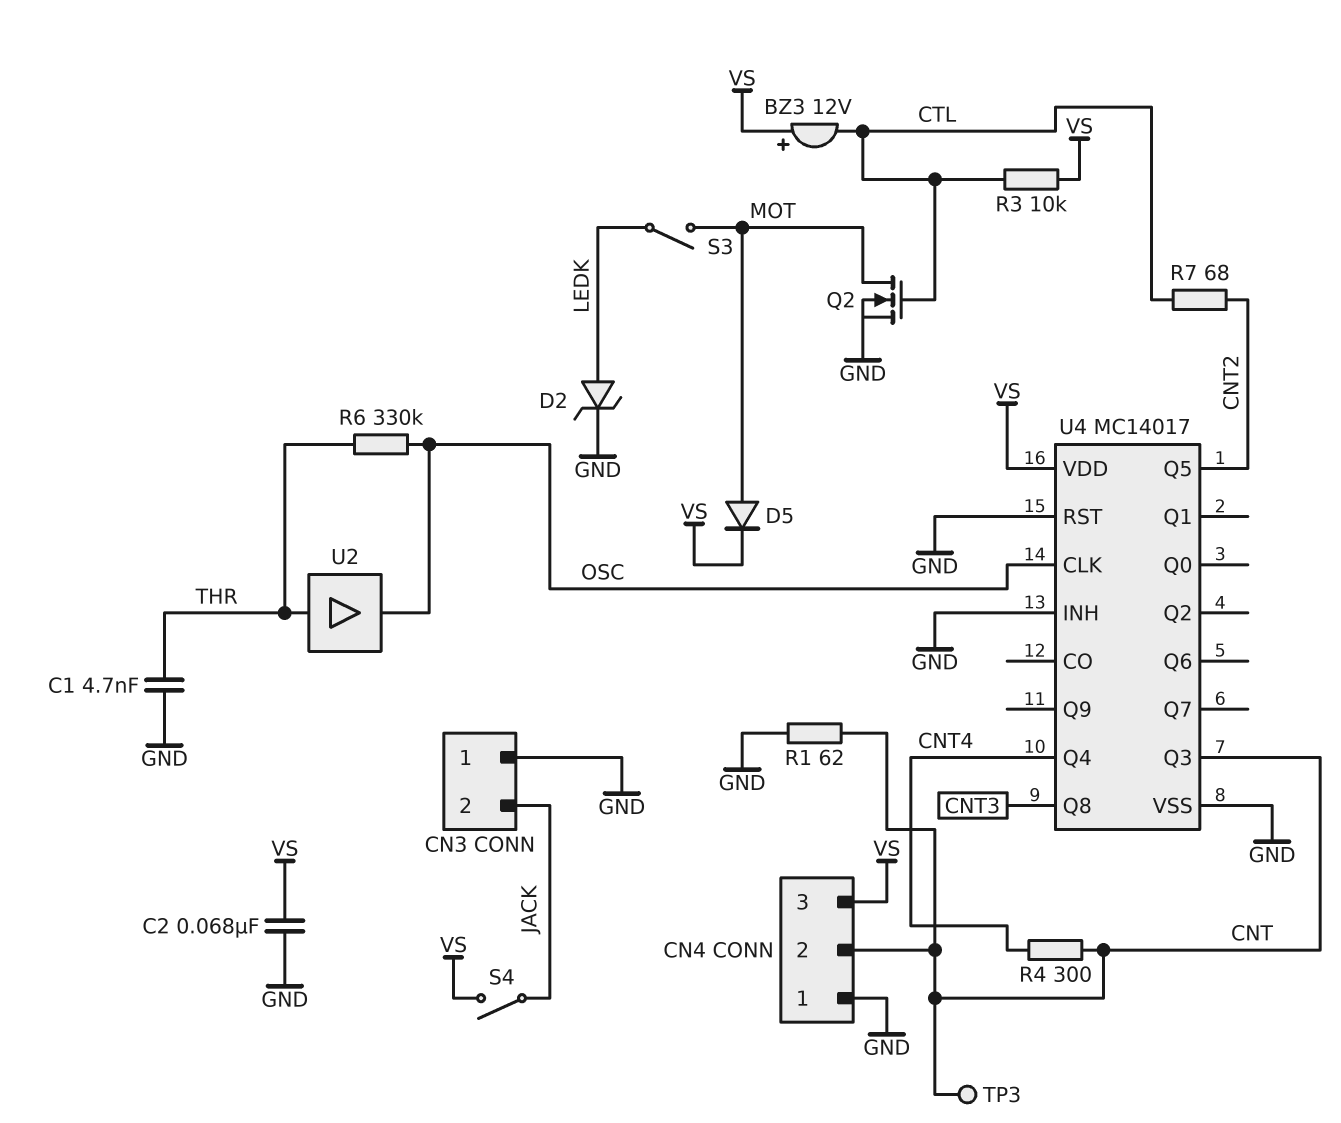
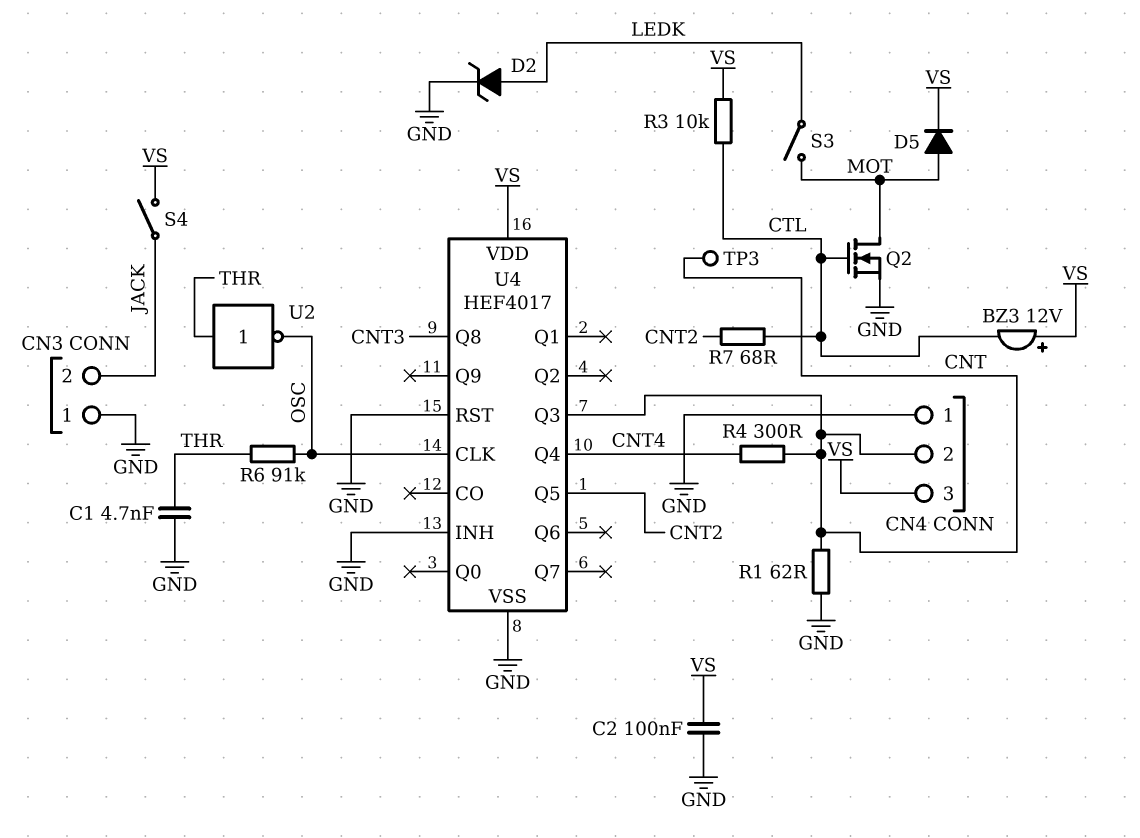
C2: 68nF (GND, VS) -> 100nF (GND, VS)
R6: 330k (OSC, THR) -> 91k (OSC, THR)
U2: buffer (in THR, out OSC) -> NOT (in THR, out OSC)
U4: MC14017 -> HEF4017

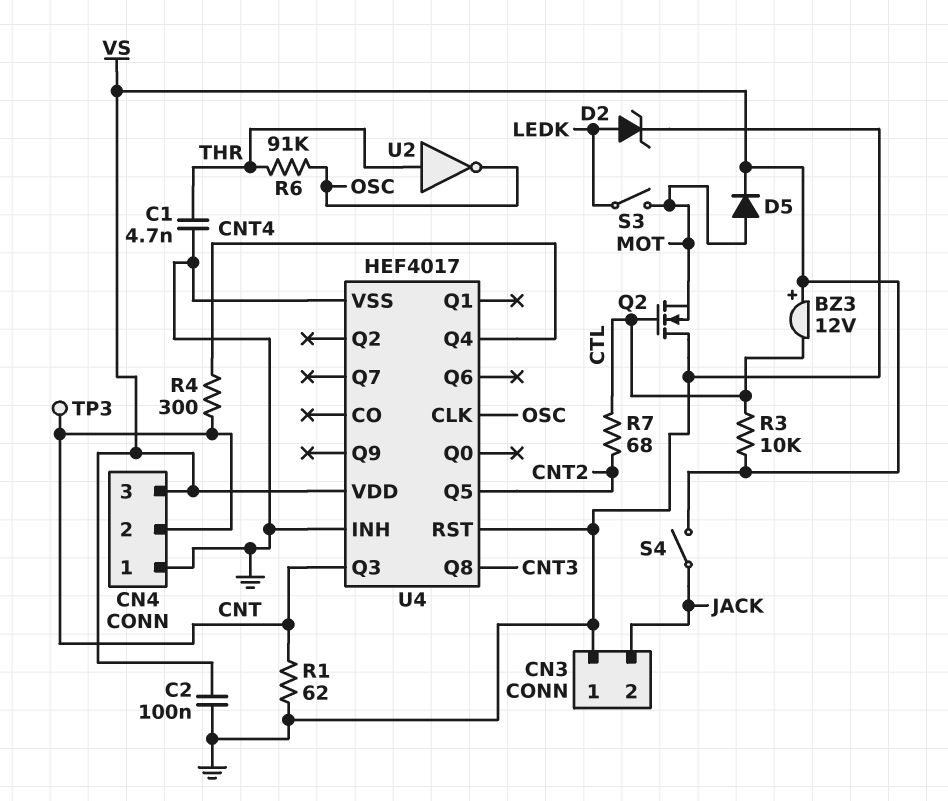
Q2: NMOS (G CTL, D MOT, S GND) -> NMOS (G CTL, D GND, S MOT)

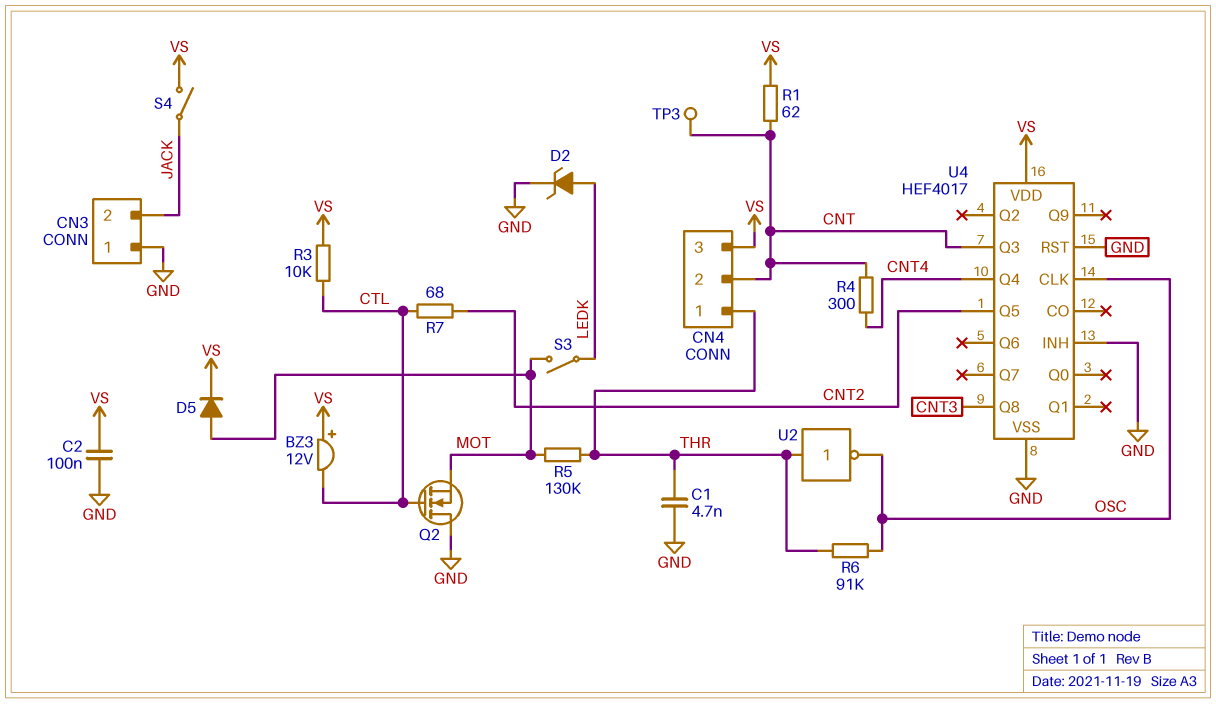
CN4 pin 1: GND -> THR
R1: 62 (CNT, GND) -> 62 (CNT, VS)
R5: none -> 130k (MOT, THR)

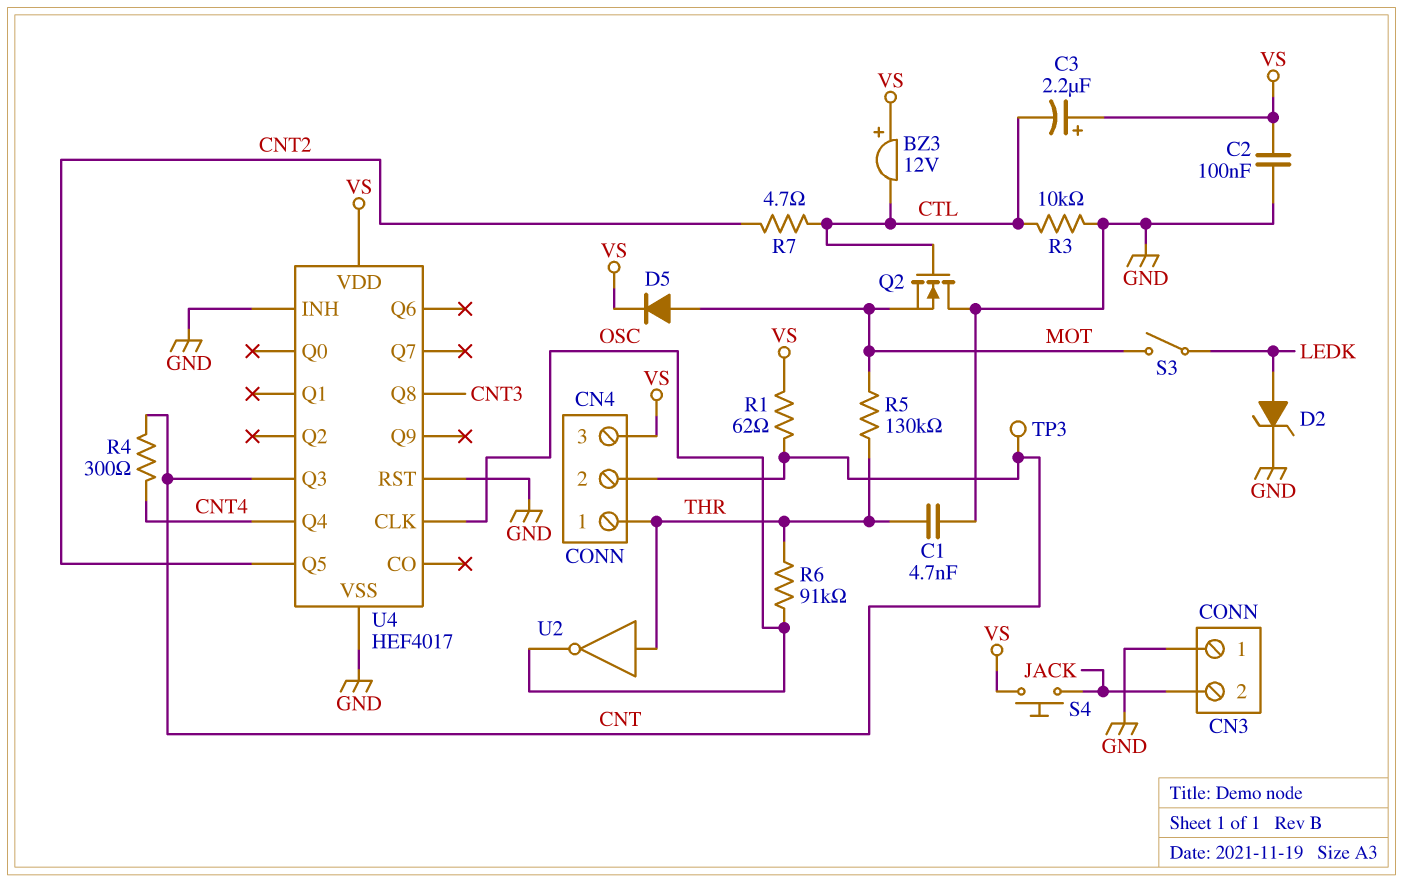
C3: none -> 2.2uF (plus VS, minus CTL)
R3: 10k (CTL, VS) -> 10k (CTL, GND)
R7: 68 (CNT2, CTL) -> 4.7 (CNT2, CTL)
S4: switch (JACK, VS) -> button (JACK, VS)

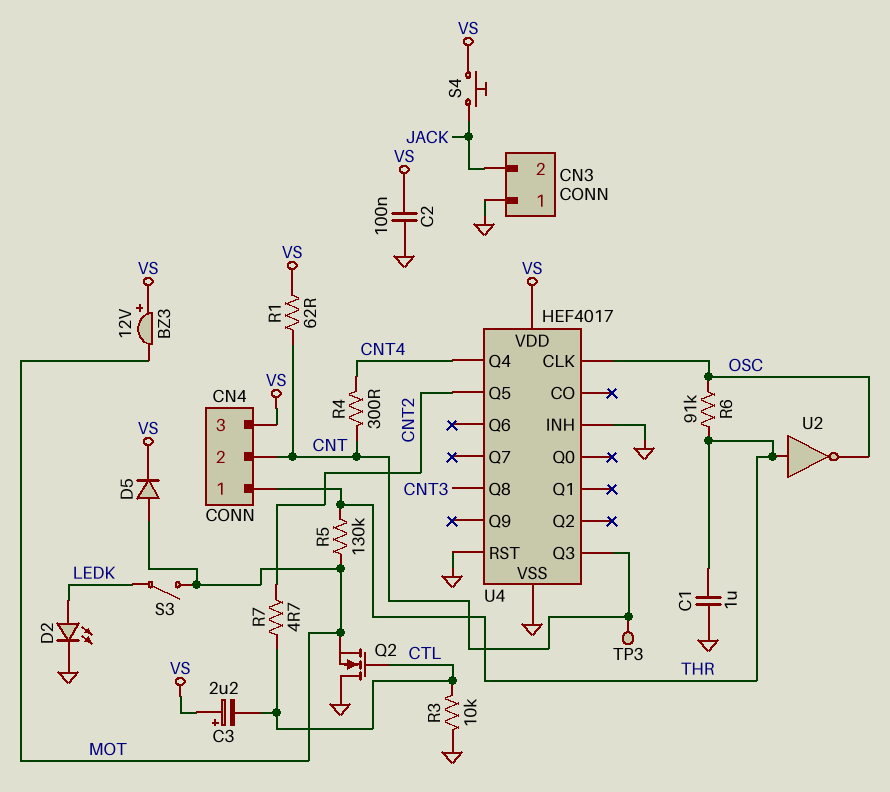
BZ3: buzzer 12V (plus VS, minus CTL) -> buzzer 12V (plus VS, minus MOT)
C1: 4.7nF (GND, THR) -> 1uF (GND, THR)
D2: zener (A LEDK, K GND) -> LED (A LEDK, K GND)

